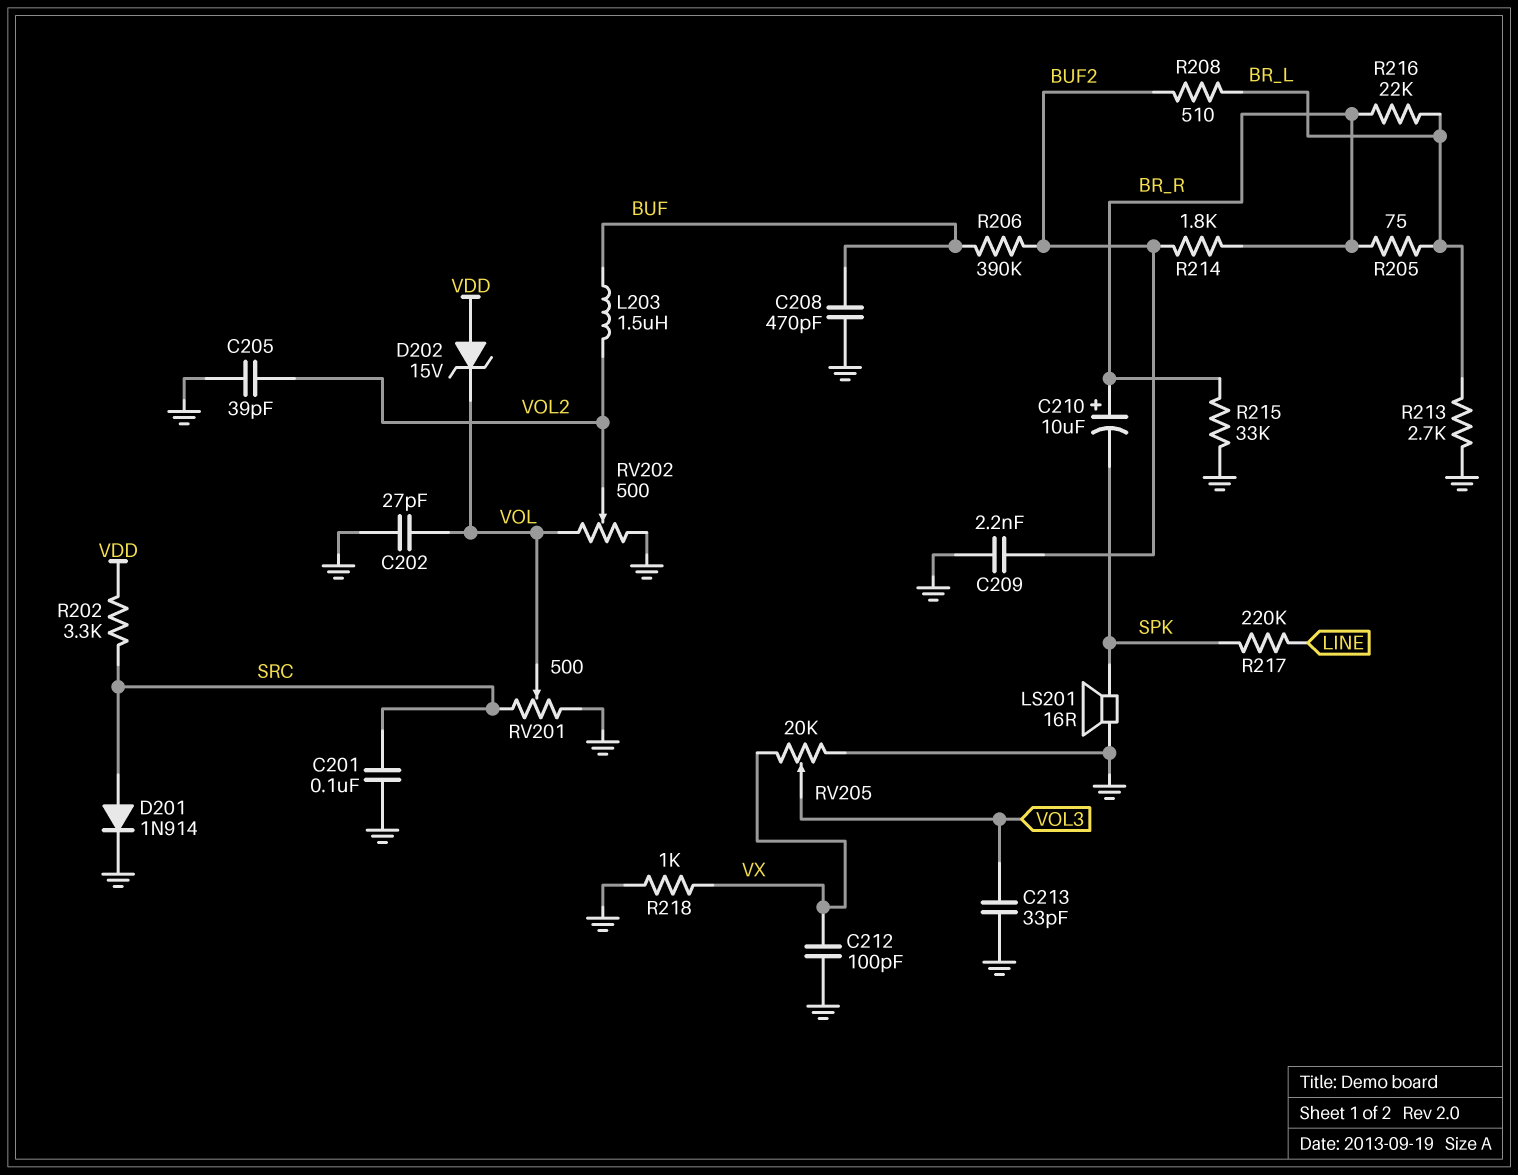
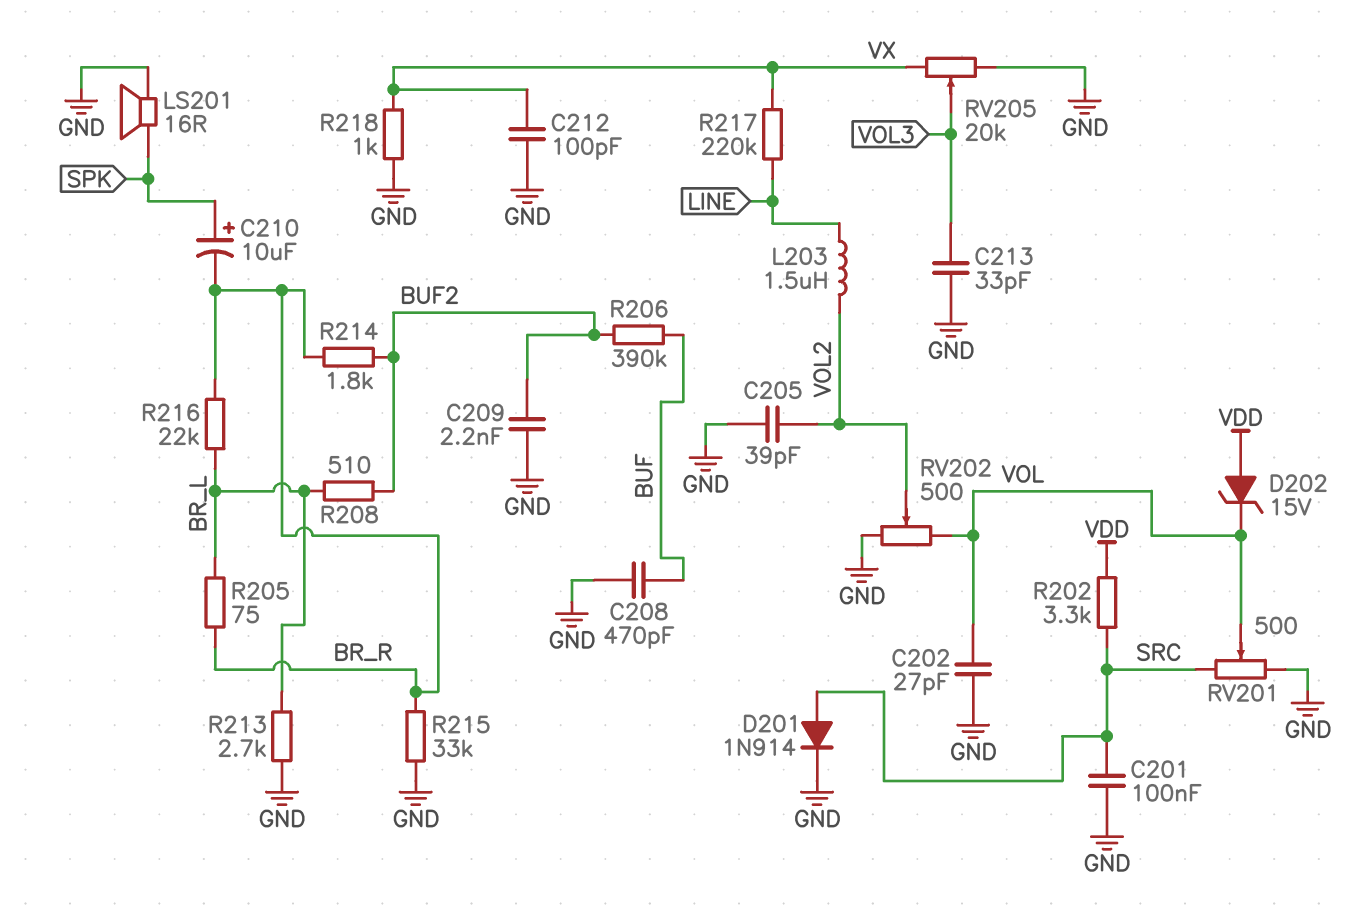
C210: 10uF (plus BR_R, minus SPK) -> 10uF (plus SPK, minus BR_R)
L203: 1.5uH (BUF, VOL2) -> 1.5uH (LINE, VOL2)
R217: 220k (LINE, SPK) -> 220k (LINE, VX)

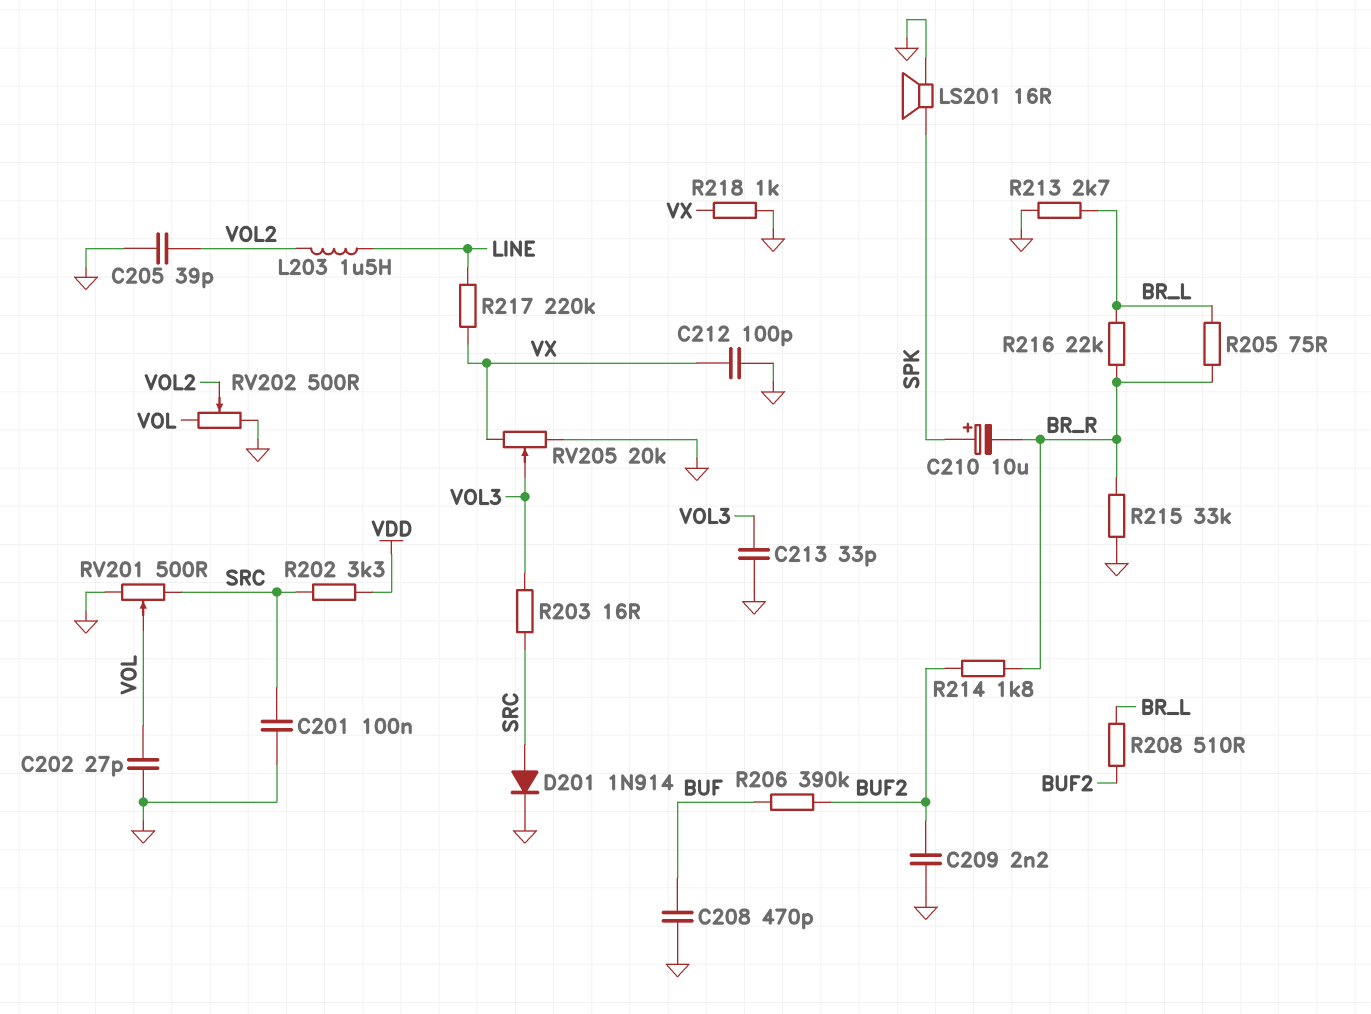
D202: zener 15V (A VDD, K VOL) -> none
R203: none -> 16 (SRC, VOL3)

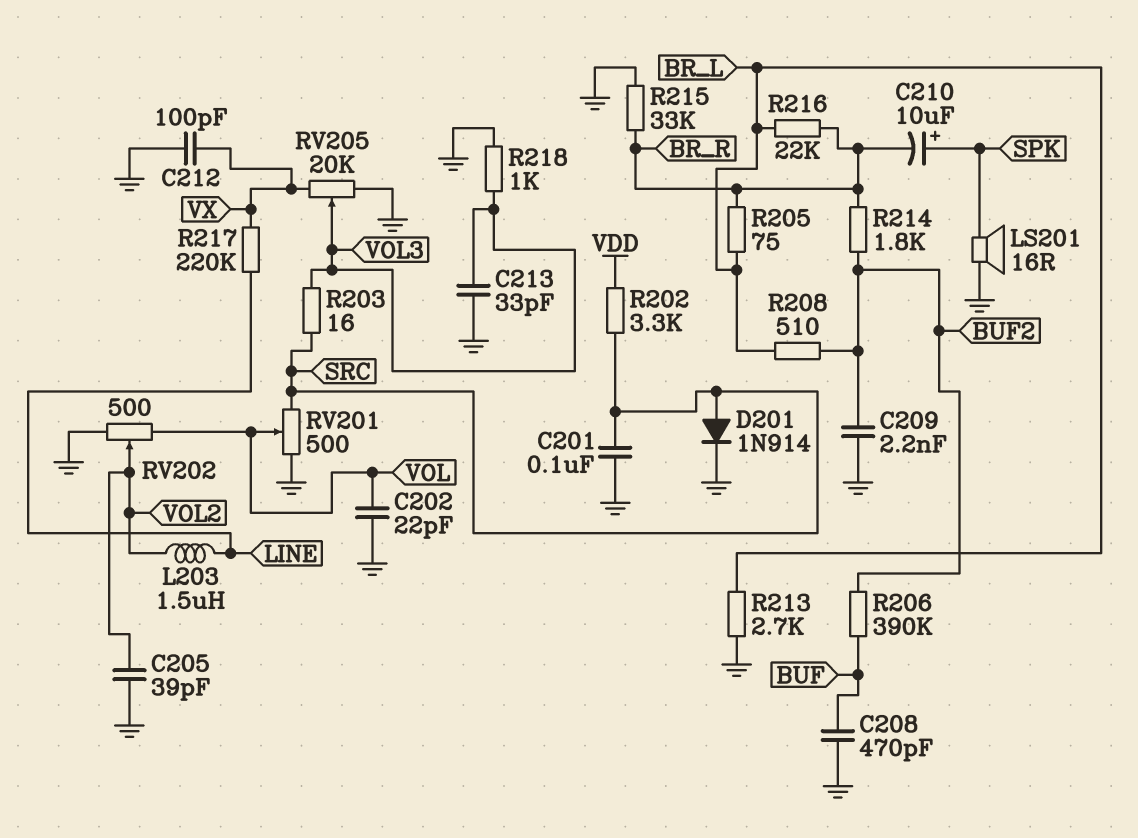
C202: 27pF (GND, VOL) -> 22pF (GND, VOL)
R218: 1k (GND, VX) -> 1k (GND, VOL3)

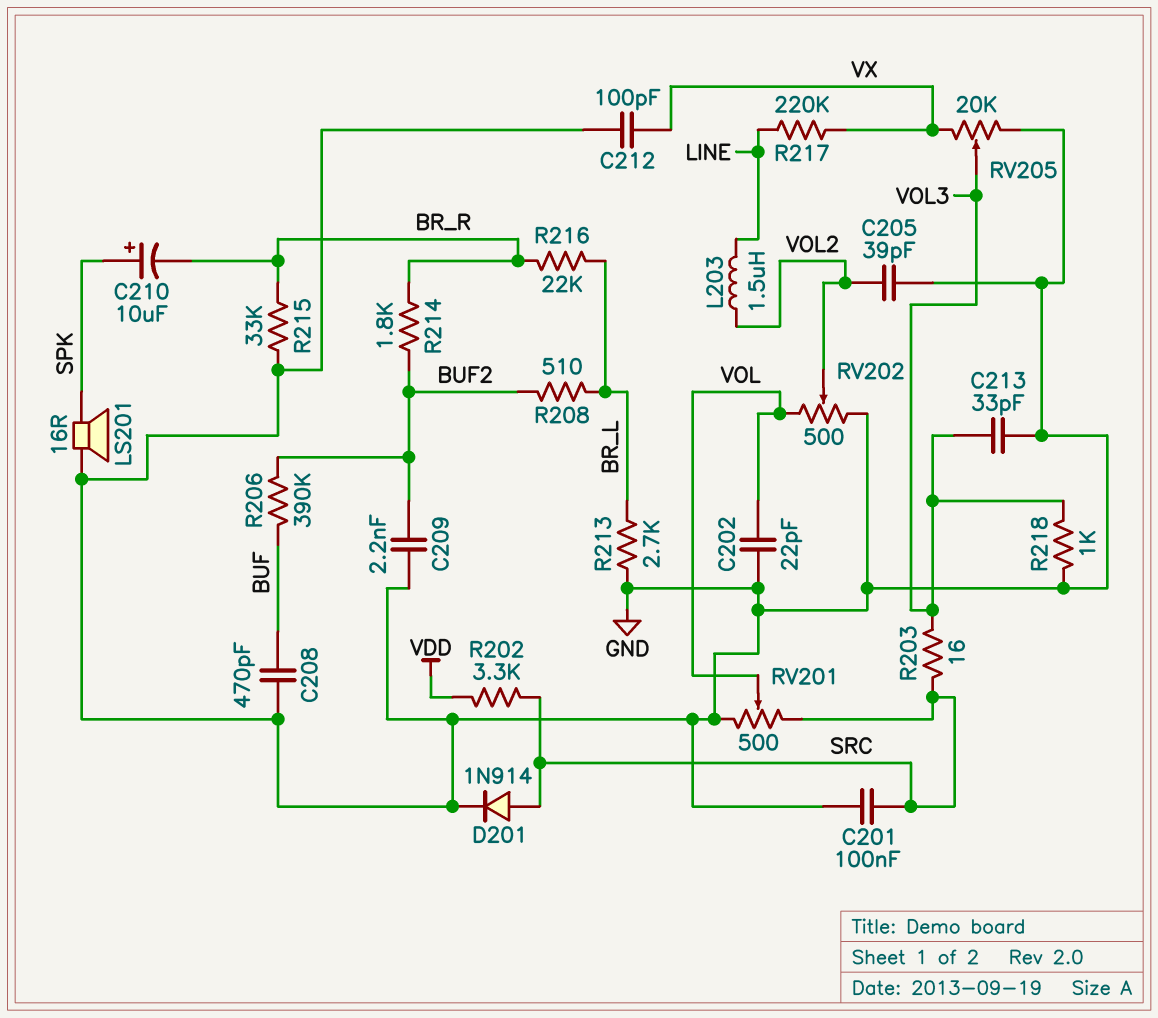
R205: 75 (BR_L, BR_R) -> none

